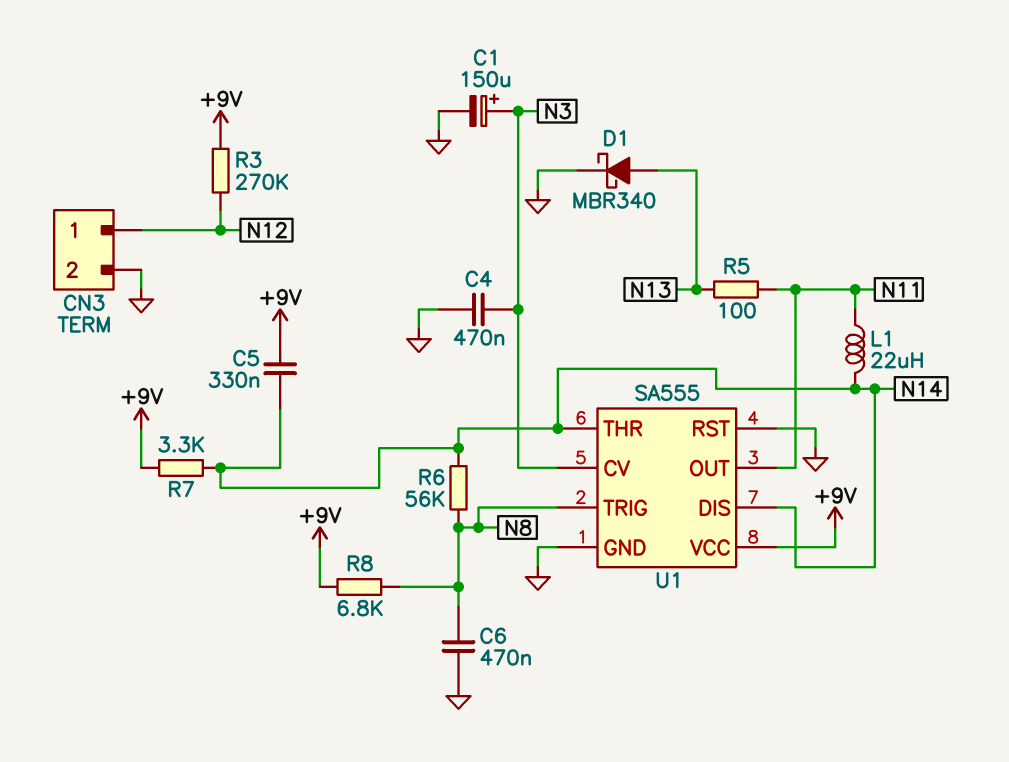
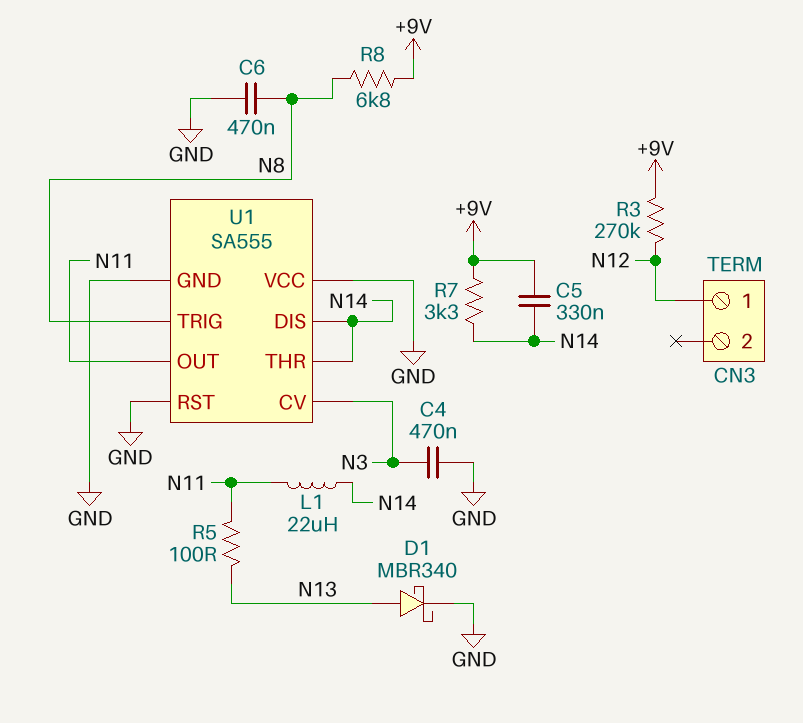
C1: 150uF (plus N3, minus GND) -> none
CN3 pin 2: GND -> none
R6: 56k (N8, N14) -> none
U1 pin VCC: +9V -> GND

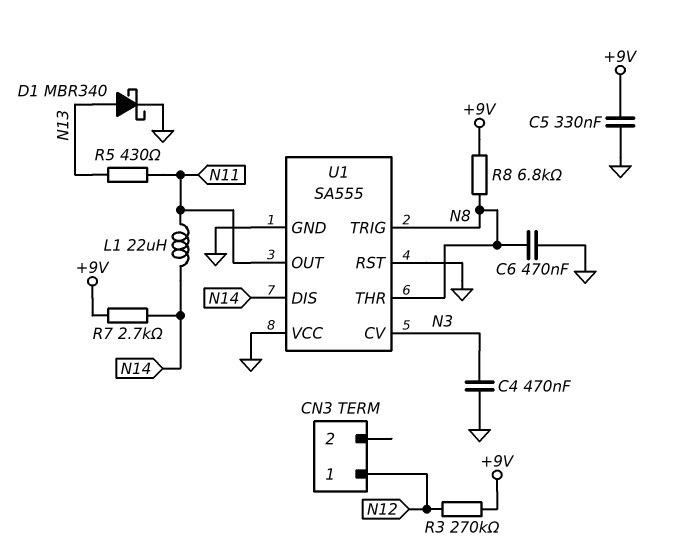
C5: 330nF (+9V, N14) -> 330nF (+9V, GND)
R5: 100 (N11, N13) -> 430 (N11, N13)
R7: 3.3k (+9V, N14) -> 2.7k (+9V, N14)
U1 pin THR: N14 -> N8

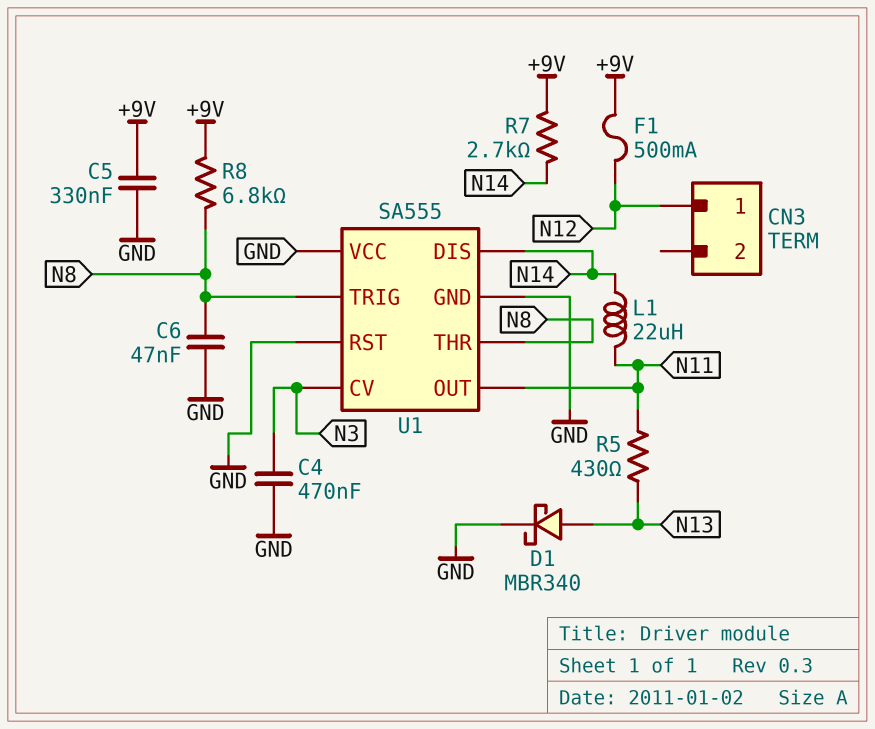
C6: 470nF (GND, N8) -> 47nF (GND, N8)
F1: none -> 500mA (+9V, N12)
R3: 270k (+9V, N12) -> none

